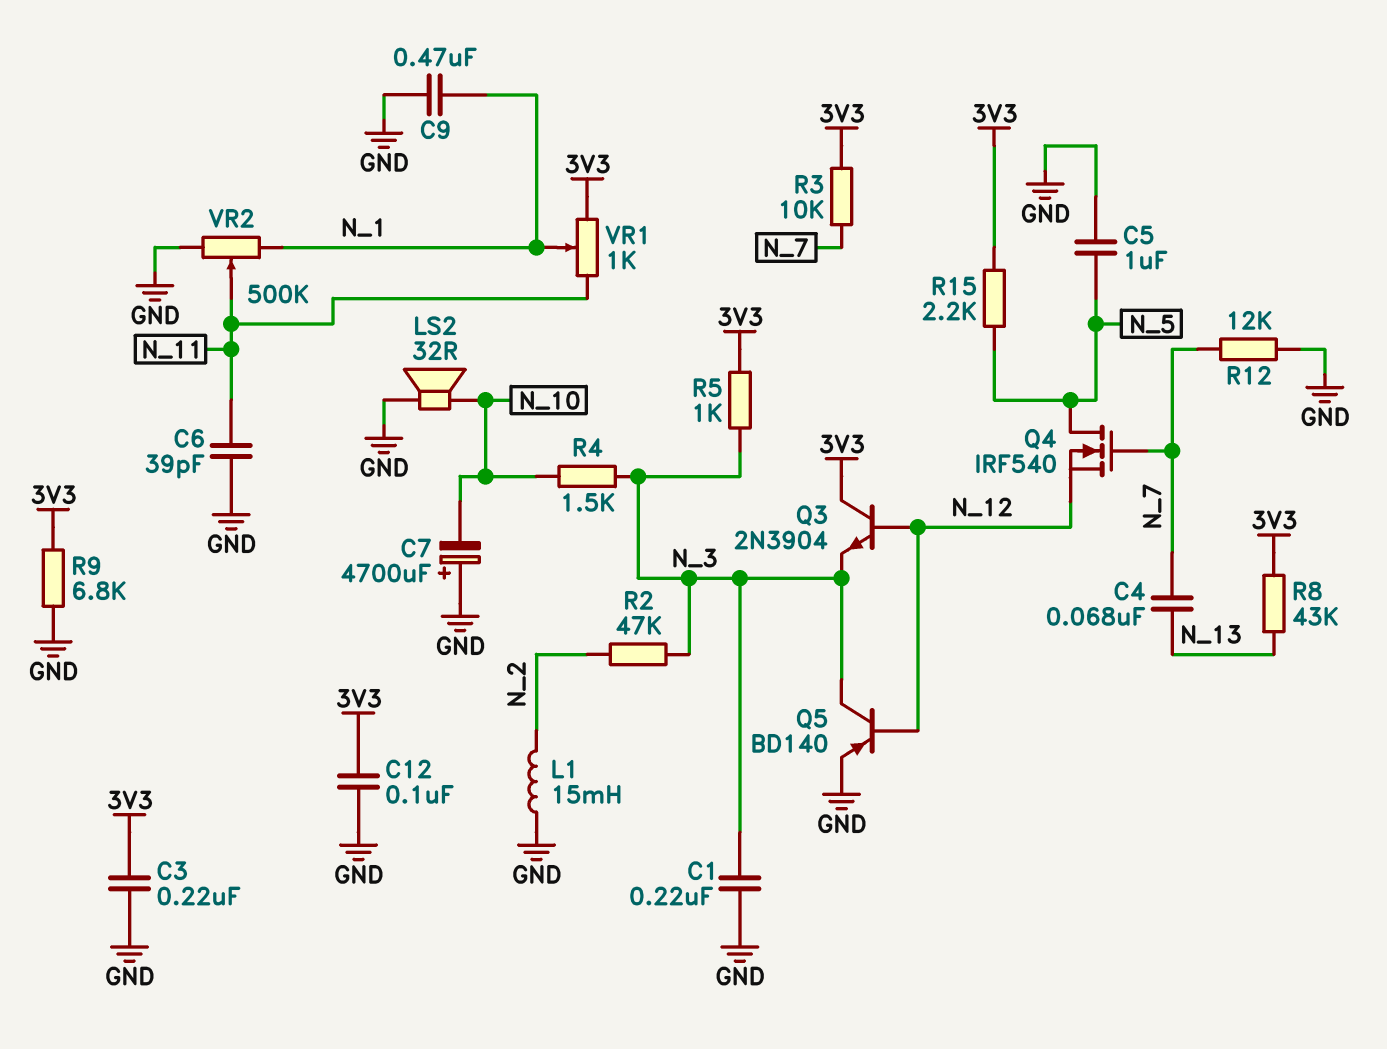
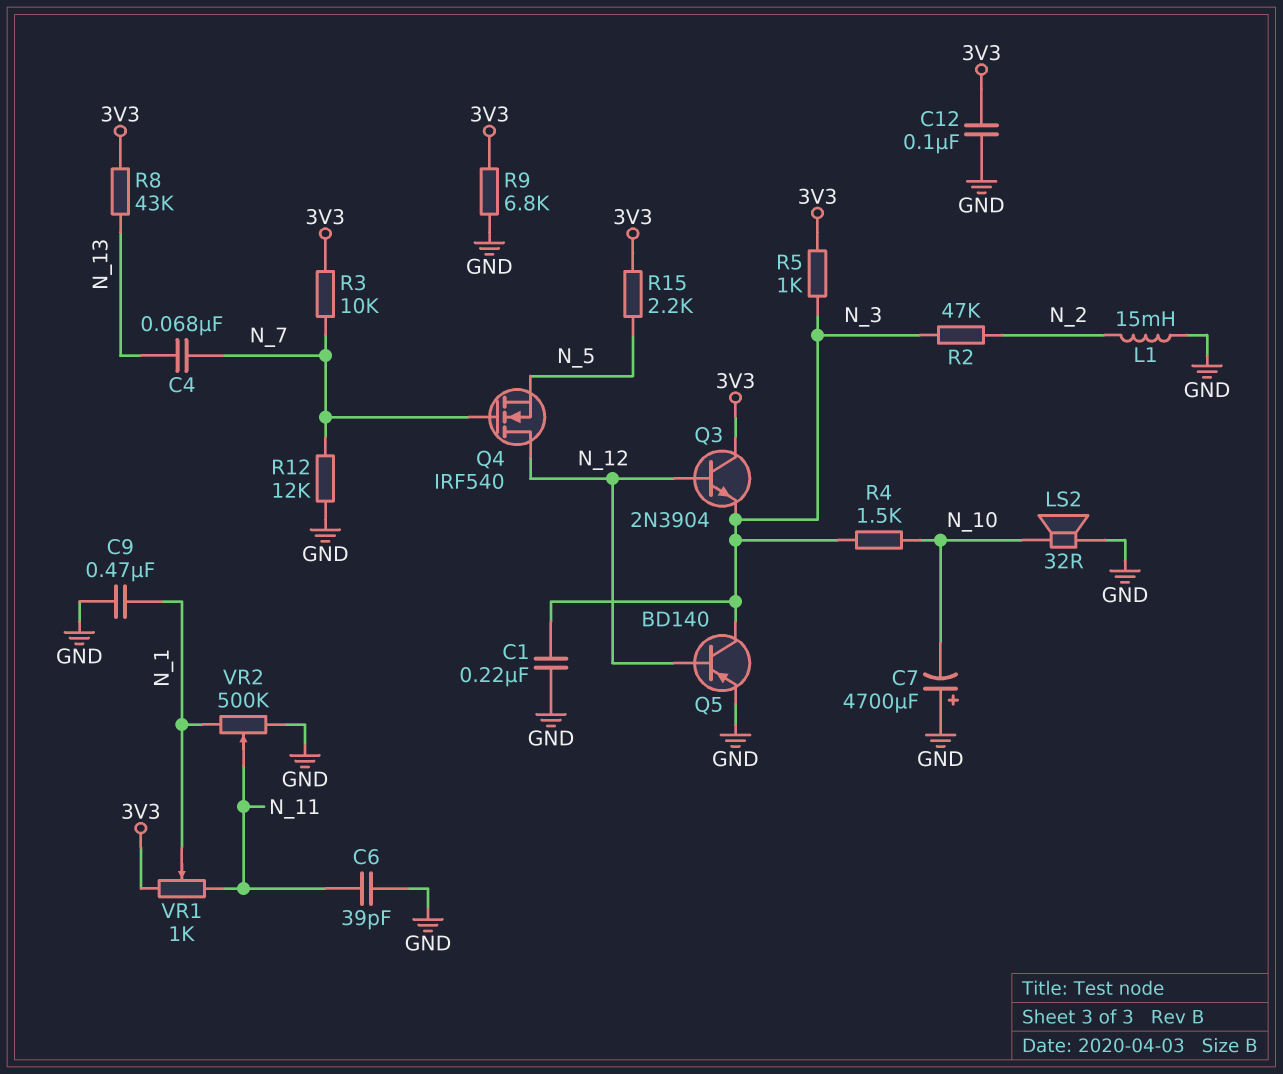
C3: 220nF (3V3, GND) -> none
C5: 1uF (GND, N_5) -> none
Q4: NMOS IRF540 (G N_7, D N_5, S N_12) -> NMOS IRF540 (G N_7, D N_12, S N_5)

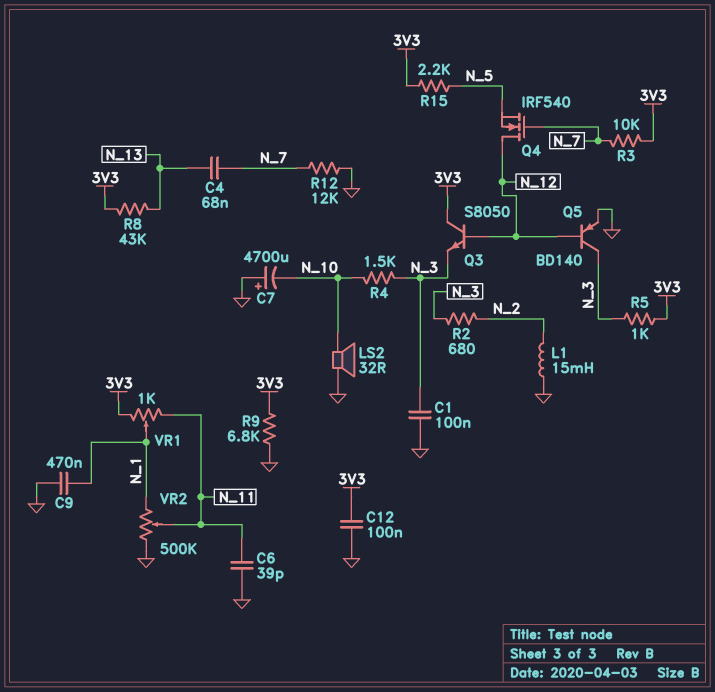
C1: 220nF (GND, N_3) -> 100nF (GND, N_3)
Q3: NPN 2N3904 (B N_12, C 3V3, E N_3) -> NPN S8050 (B N_12, C 3V3, E N_3)
R2: 47k (N_2, N_3) -> 680 (N_2, N_3)

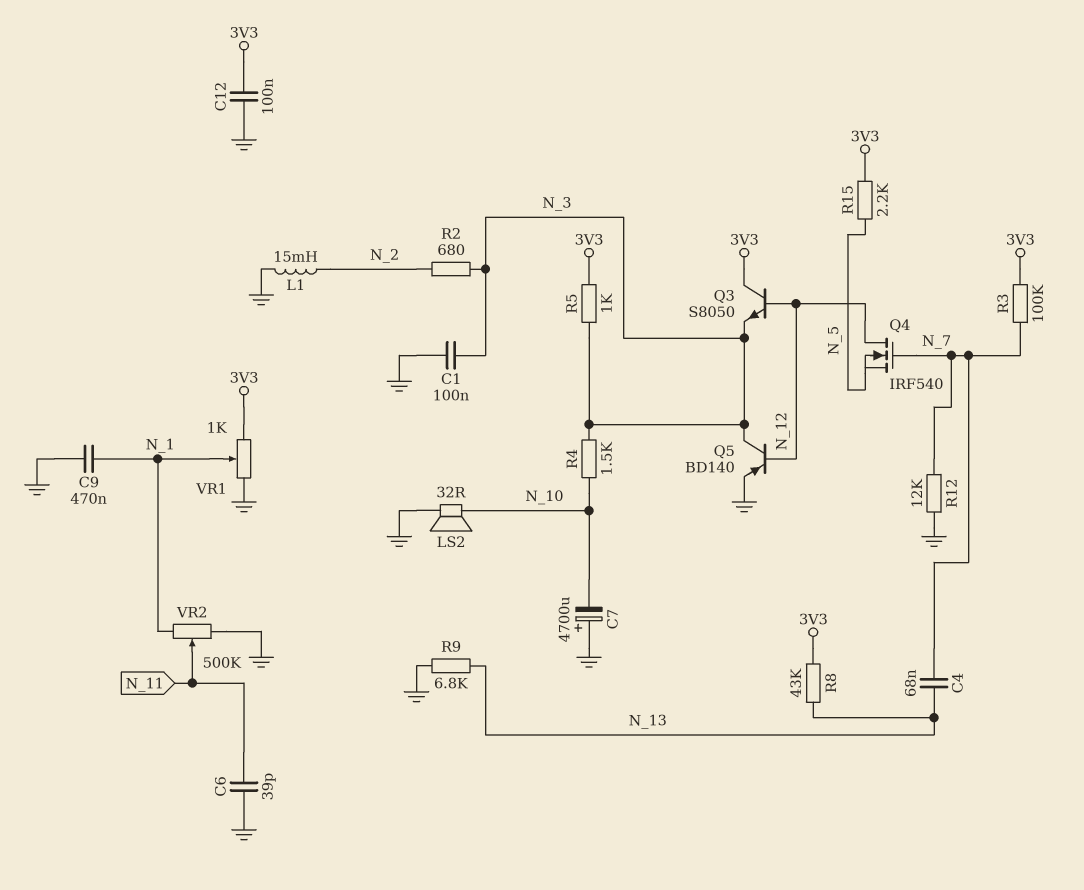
R3: 10k (3V3, N_7) -> 100k (3V3, N_7)
R9: 6.8k (3V3, GND) -> 6.8k (GND, N_13)
VR1: 1k (3V3, N_11, wiper N_1) -> 1k (3V3, GND, wiper N_1)

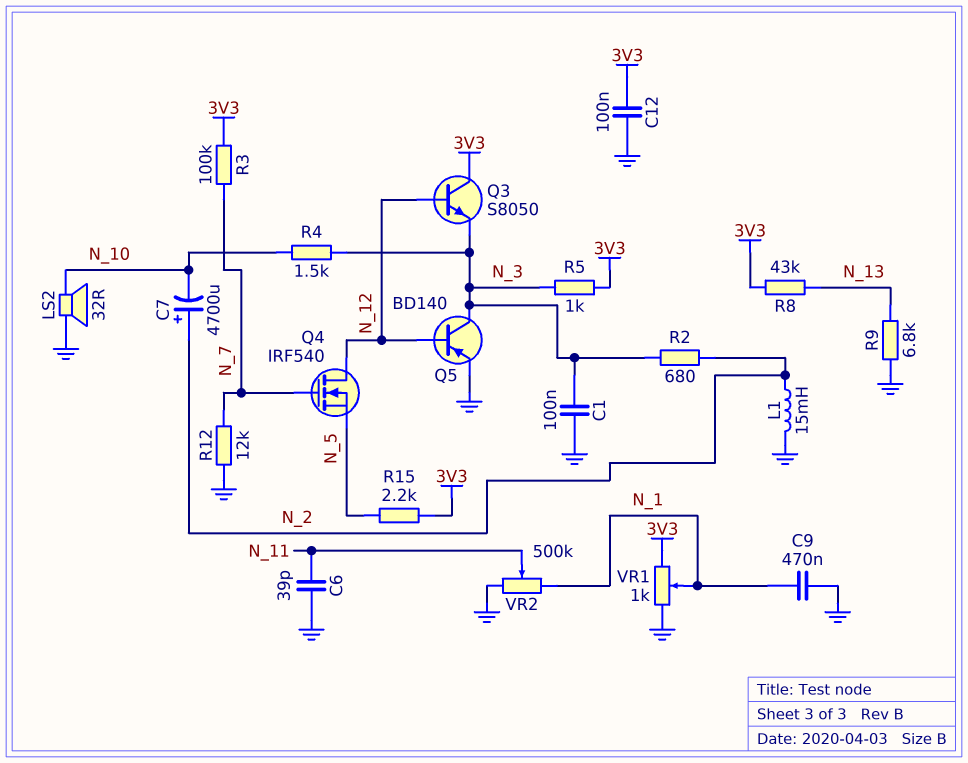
C4: 68nF (N_7, N_13) -> none
C7: 4700uF (plus GND, minus N_10) -> 4700uF (plus N_2, minus N_10)

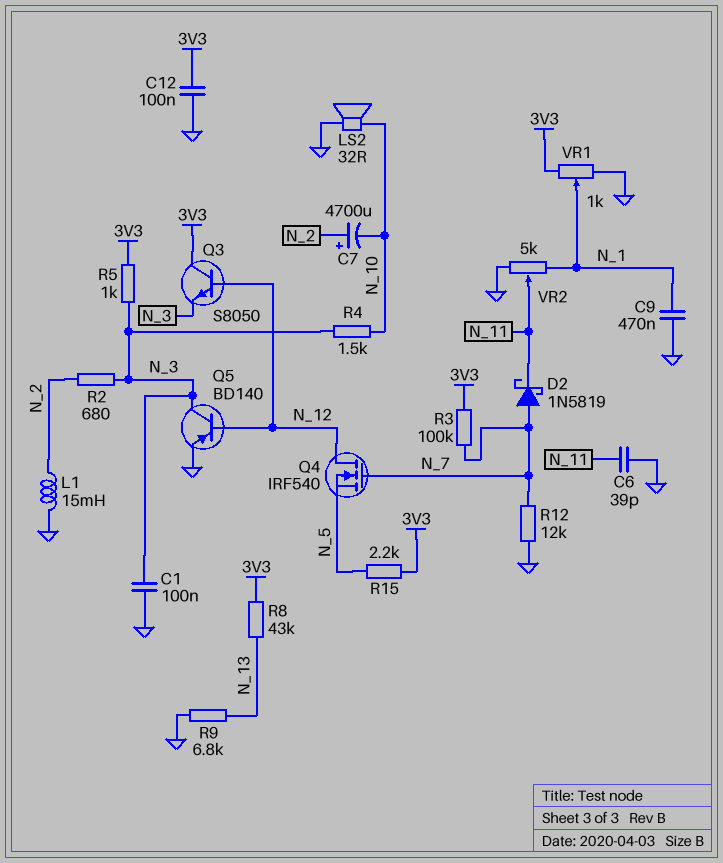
D2: none -> schottky 1N5819 (A N_7, K N_11)
VR2: 500k (GND, N_1, wiper N_11) -> 5k (GND, N_1, wiper N_11)

